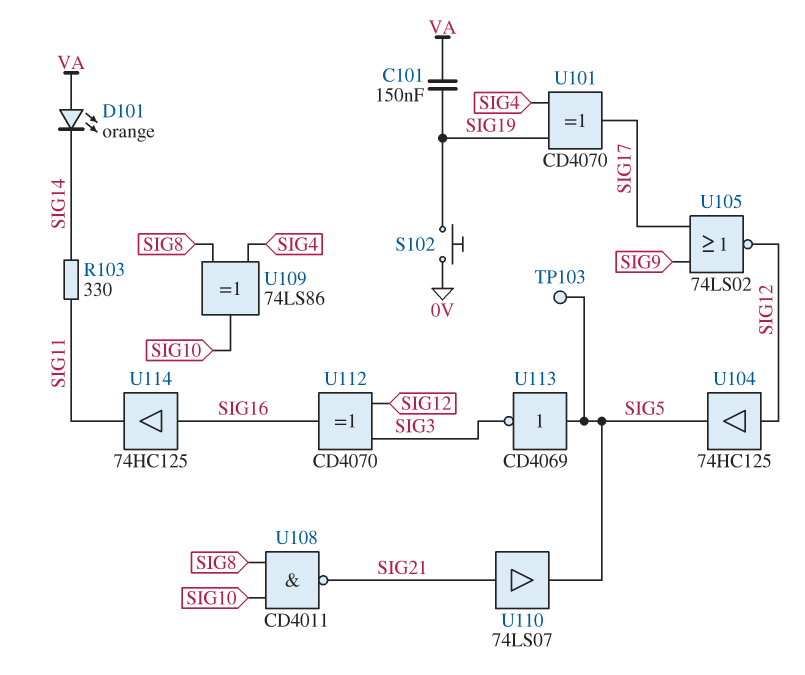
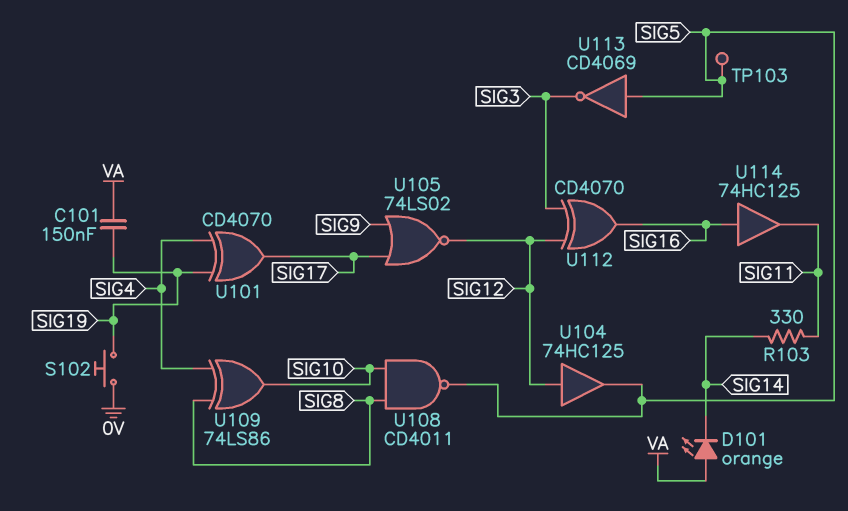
U108: NAND CD4011 (in SIG8, in SIG10, out SIG21) -> NAND CD4011 (in SIG8, in SIG10, out SIG5)
U110: buffer 74LS07 (in SIG21, out SIG5) -> none

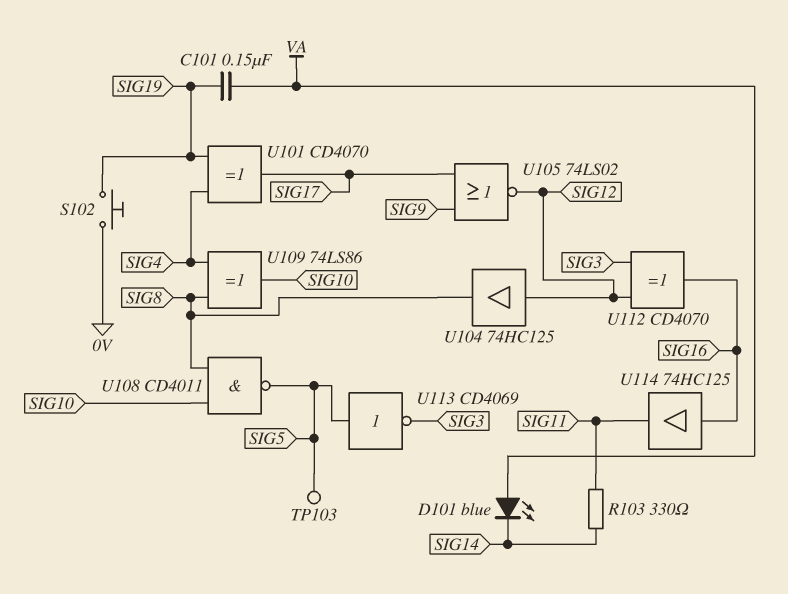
D101: LED orange (A VA, K SIG14) -> LED blue (A VA, K SIG14)
U104: buffer 74HC125 (in SIG12, out SIG5) -> buffer 74HC125 (in SIG12, out SIG8)

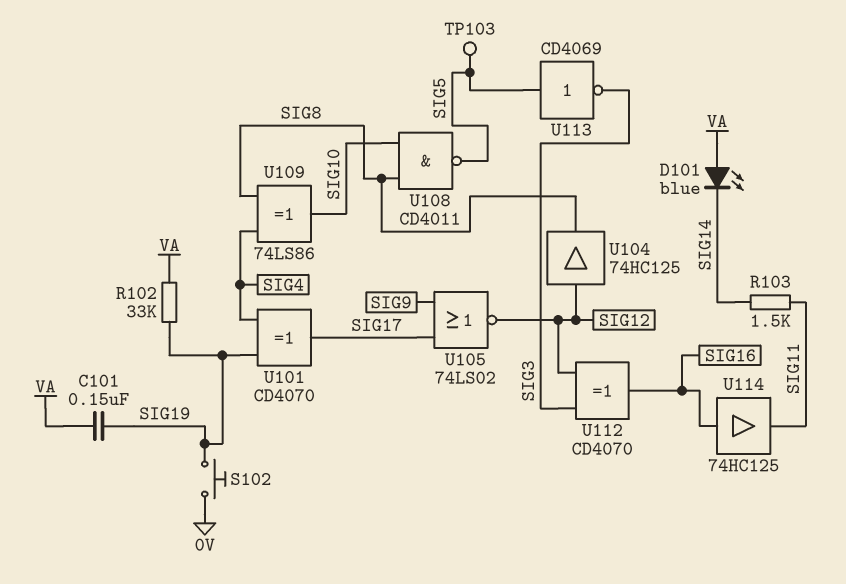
R102: none -> 33k (SIG19, VA)
R103: 330 (SIG11, SIG14) -> 1.5k (SIG11, SIG14)

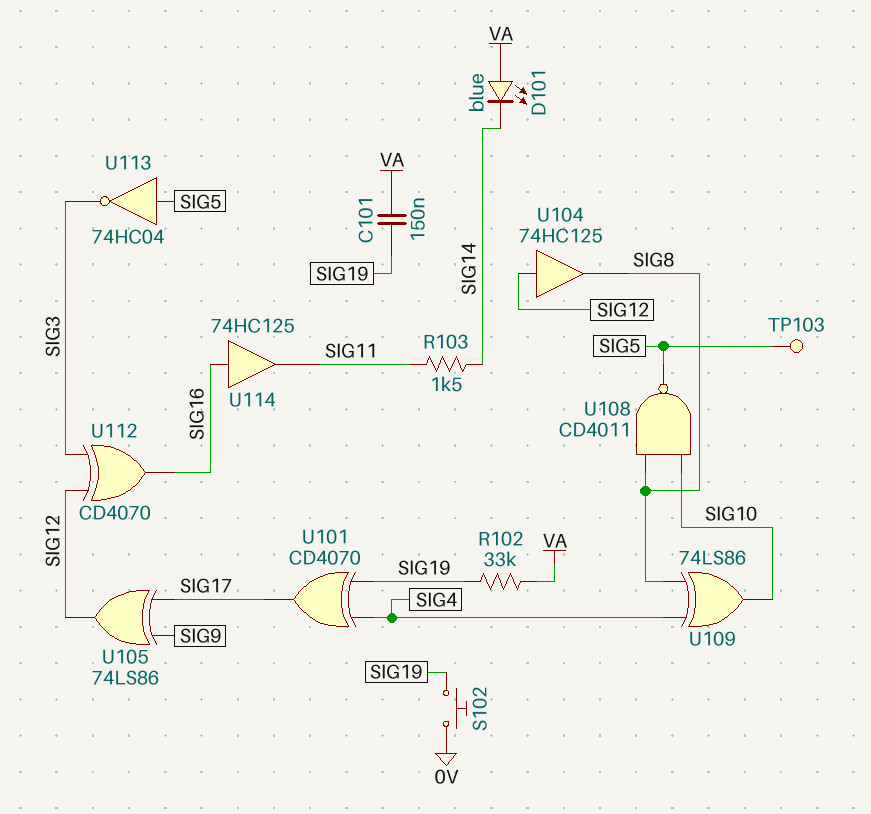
U105: NOR 74LS02 (in SIG9, in SIG17, out SIG12) -> XOR 74LS86 (in SIG9, in SIG17, out SIG12)
U113: NOT CD4069 (in SIG5, out SIG3) -> NOT 74HC04 (in SIG5, out SIG3)

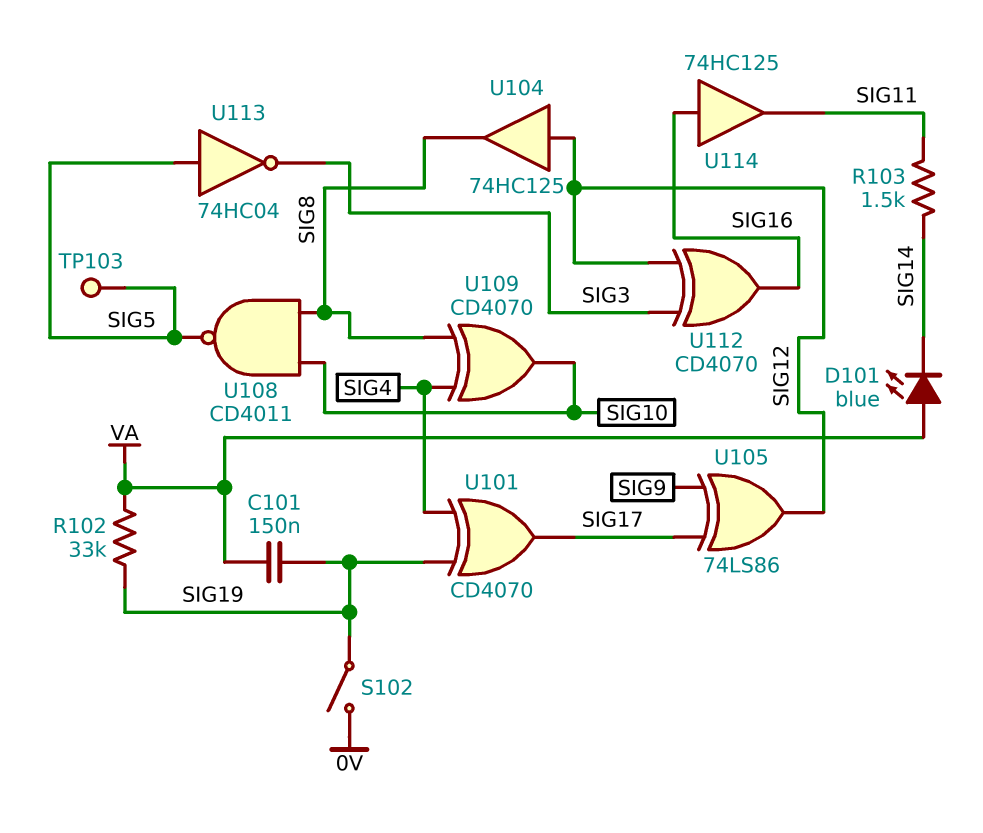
S102: button (0V, SIG19) -> switch (0V, SIG19)
U109: XOR 74LS86 (in SIG4, in SIG8, out SIG10) -> XOR CD4070 (in SIG4, in SIG8, out SIG10)

